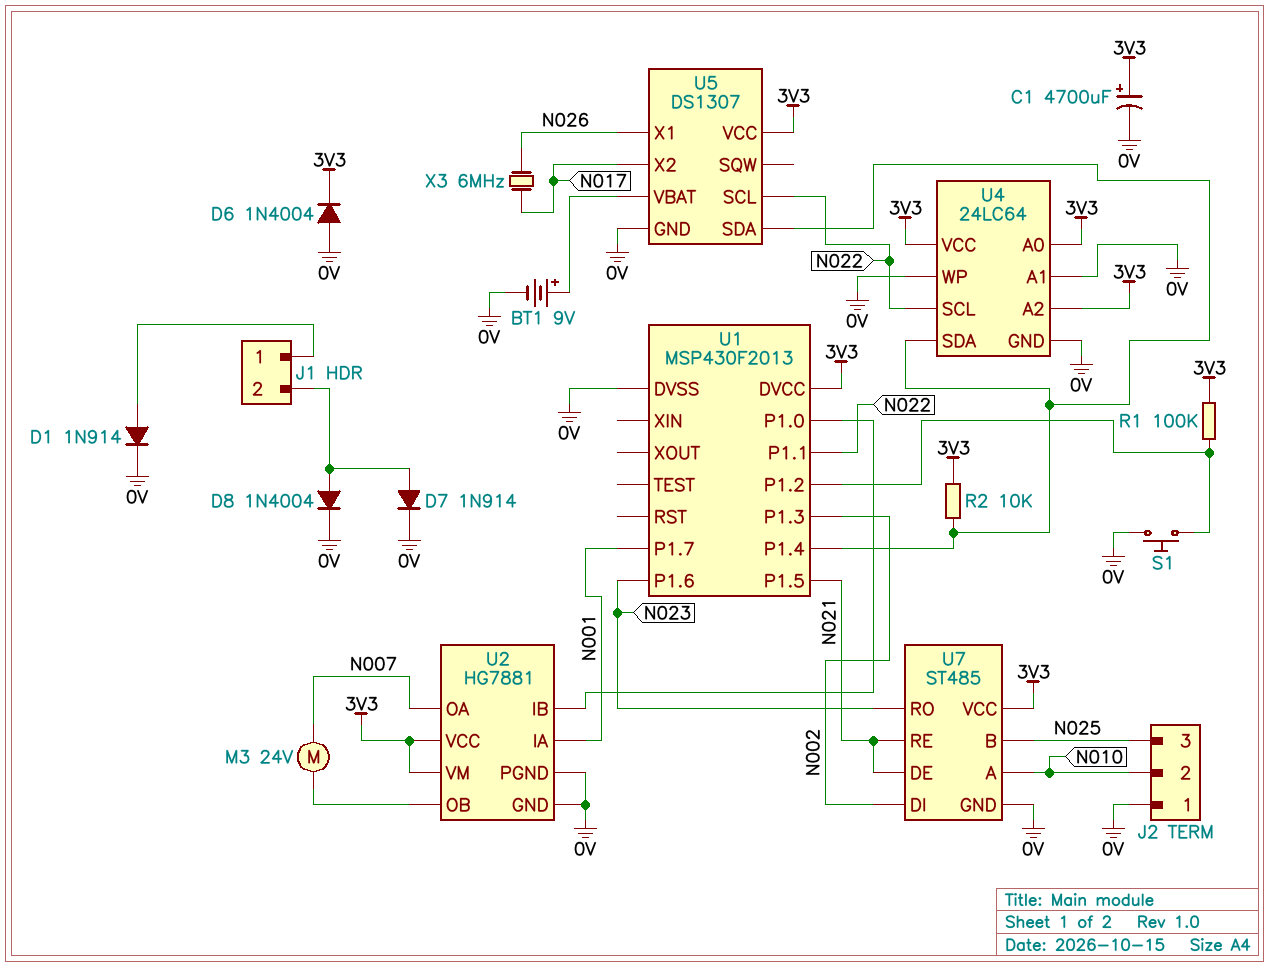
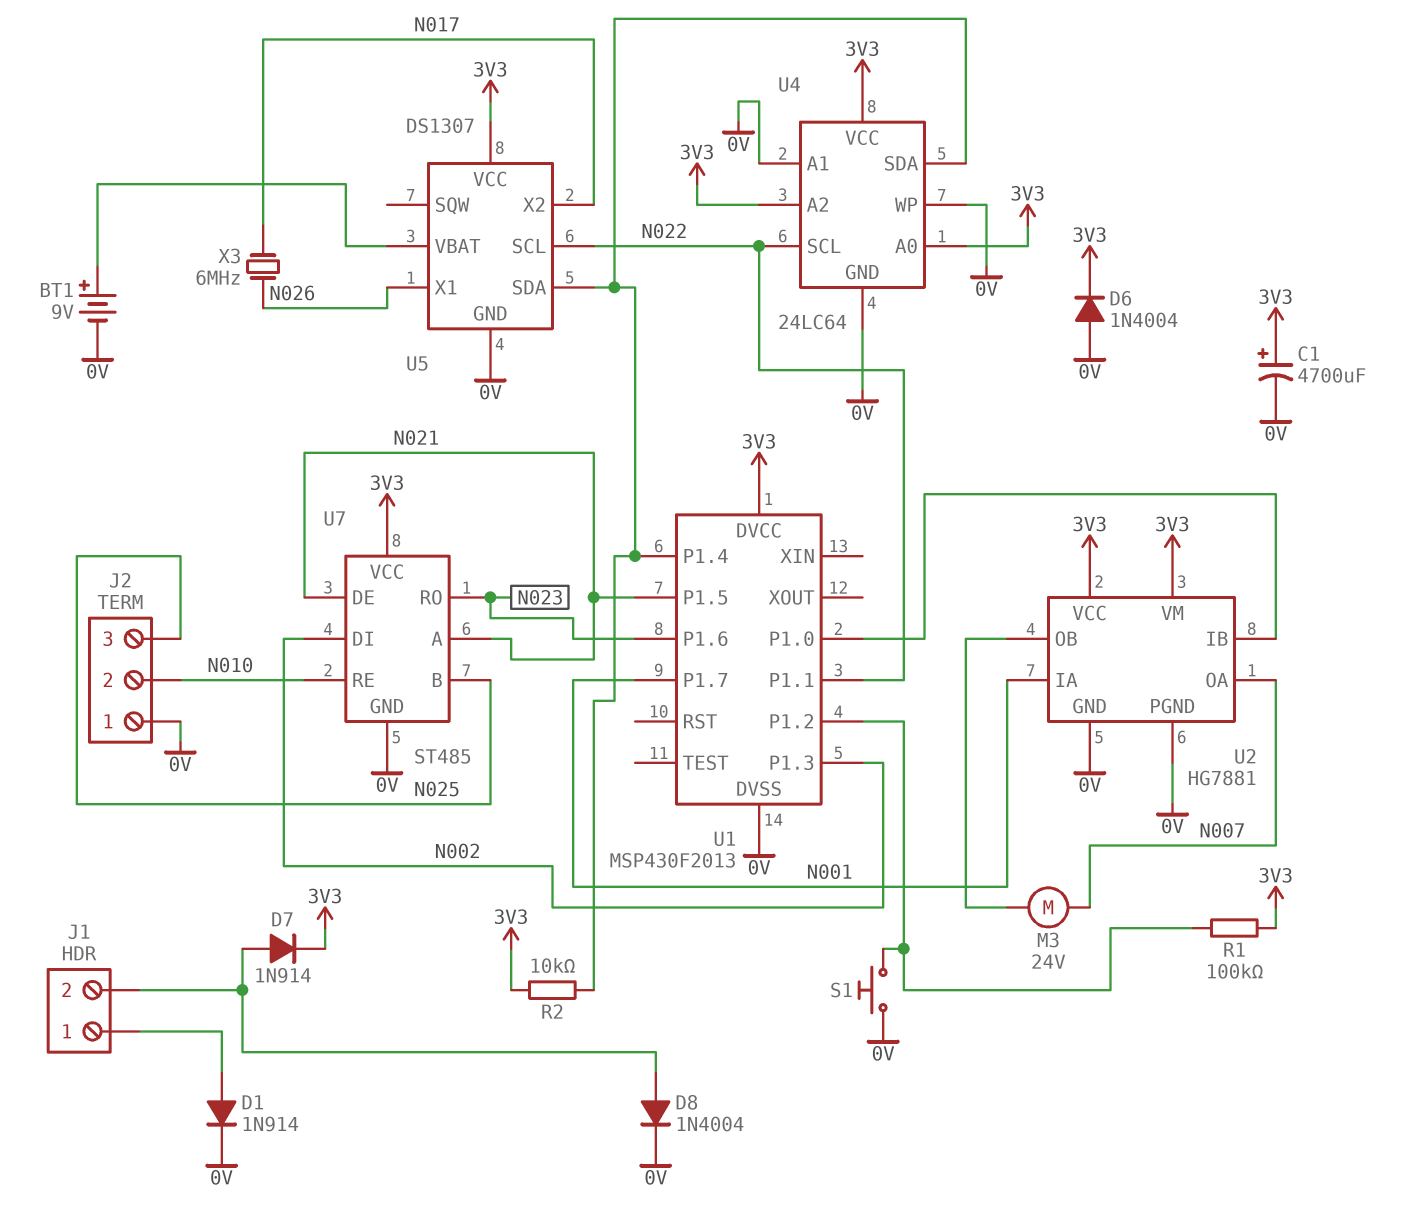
D7: diode 1N914 (A J1/2, K 0V) -> diode 1N914 (A J1/2, K 3V3)
U7 pin A: N010 -> N021
U7 pin RE: N021 -> N010

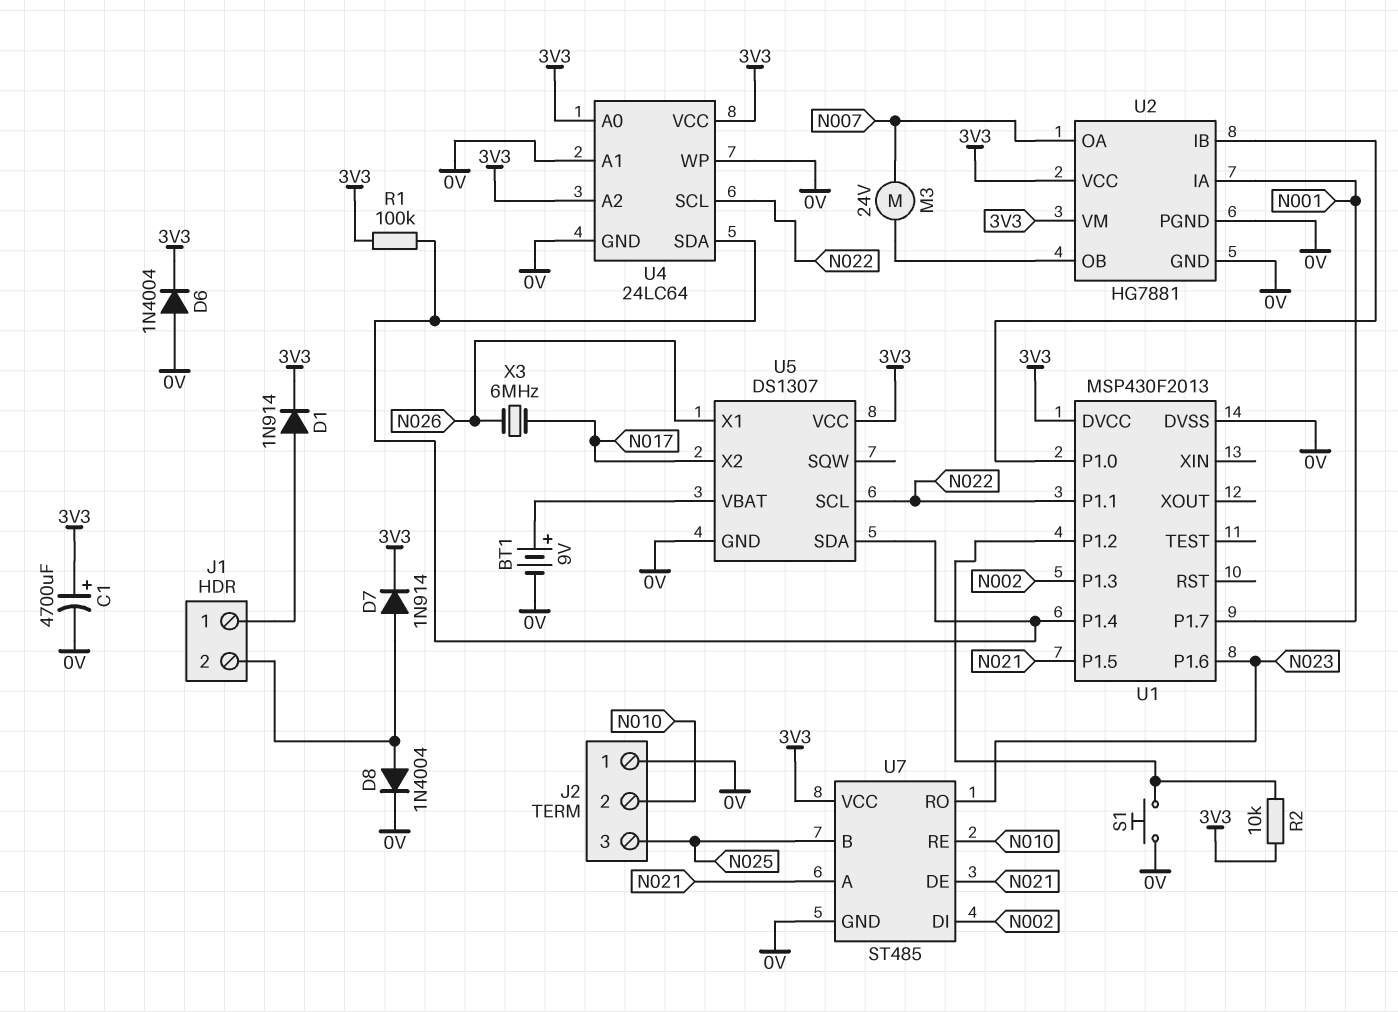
D1: diode 1N914 (A J1/1, K 0V) -> diode 1N914 (A J1/1, K 3V3)
R1: 100k (3V3, U1/P1.2) -> 100k (3V3, U1/P1.4)
R2: 10k (3V3, U1/P1.4) -> 10k (3V3, U1/P1.2)

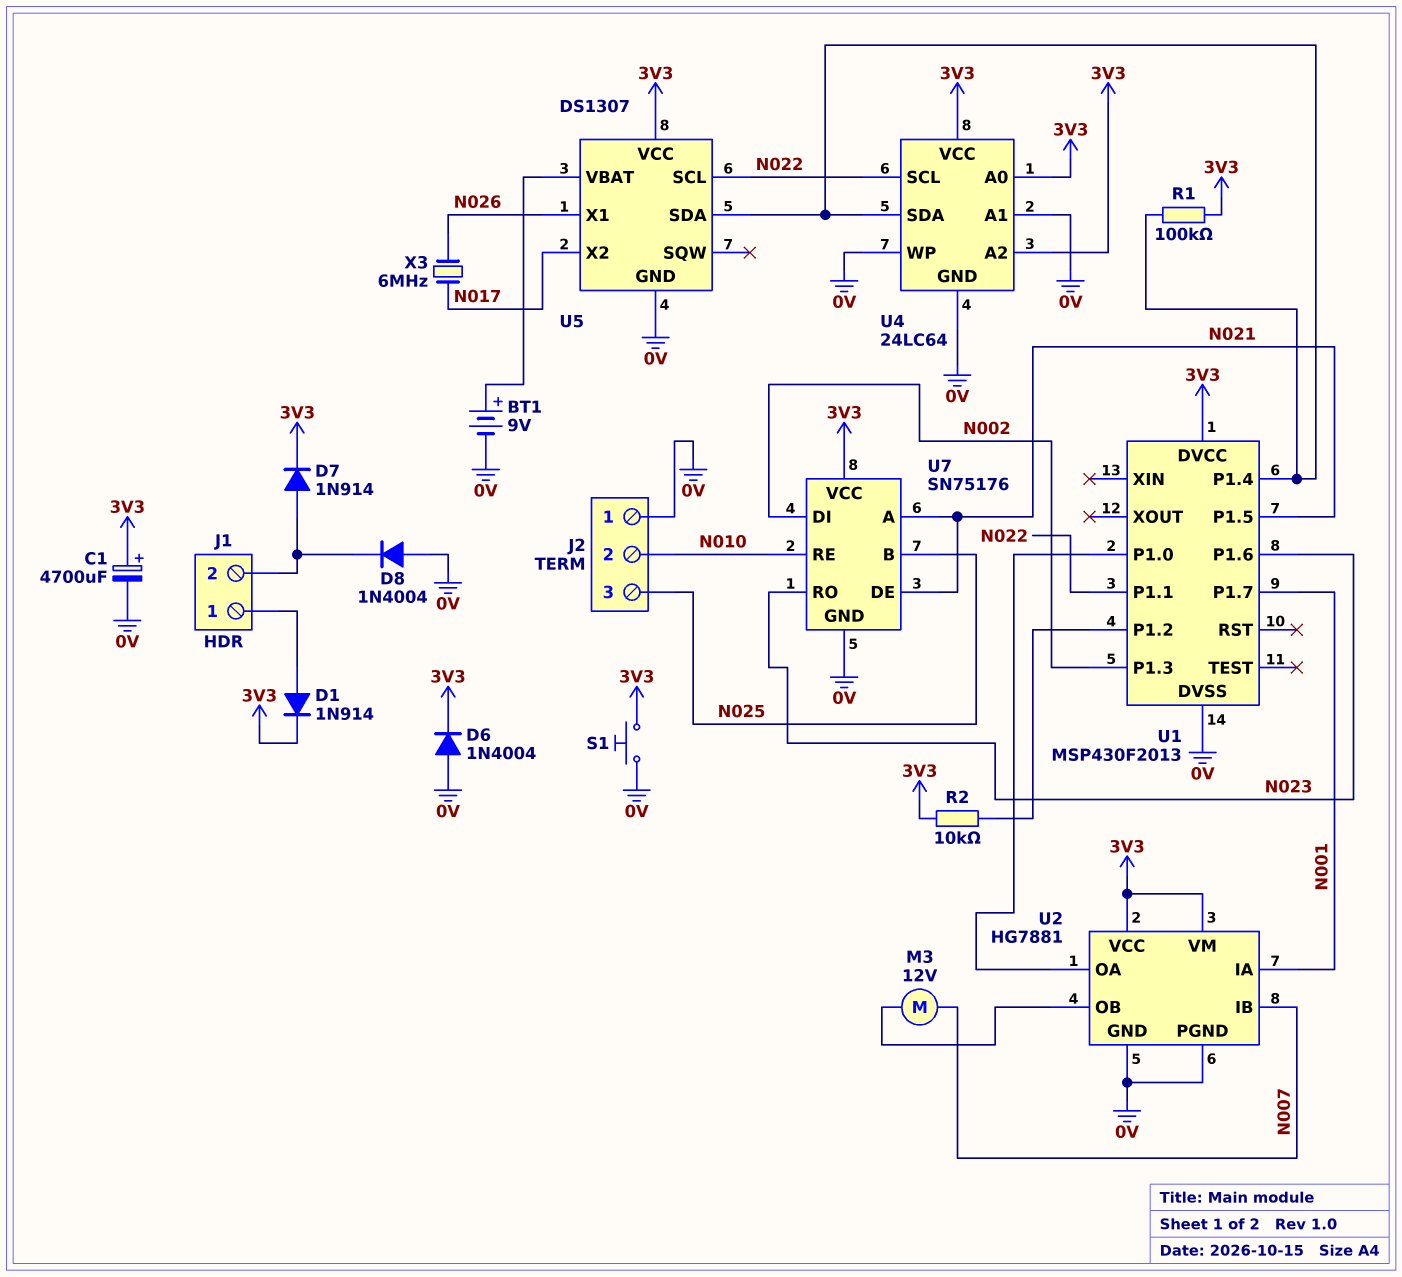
D8: diode 1N4004 (A J1/2, K 0V) -> diode 1N4004 (A 0V, K J1/2)
M3: motor 24V (N007, U2/OB) -> motor 12V (N007, U2/OB)
S1: button (0V, U1/P1.2) -> button (0V, 3V3)
U2 pin IB: U1/P1.0 -> N007
U2 pin OA: N007 -> U1/P1.0
U7: ST485 -> SN75176

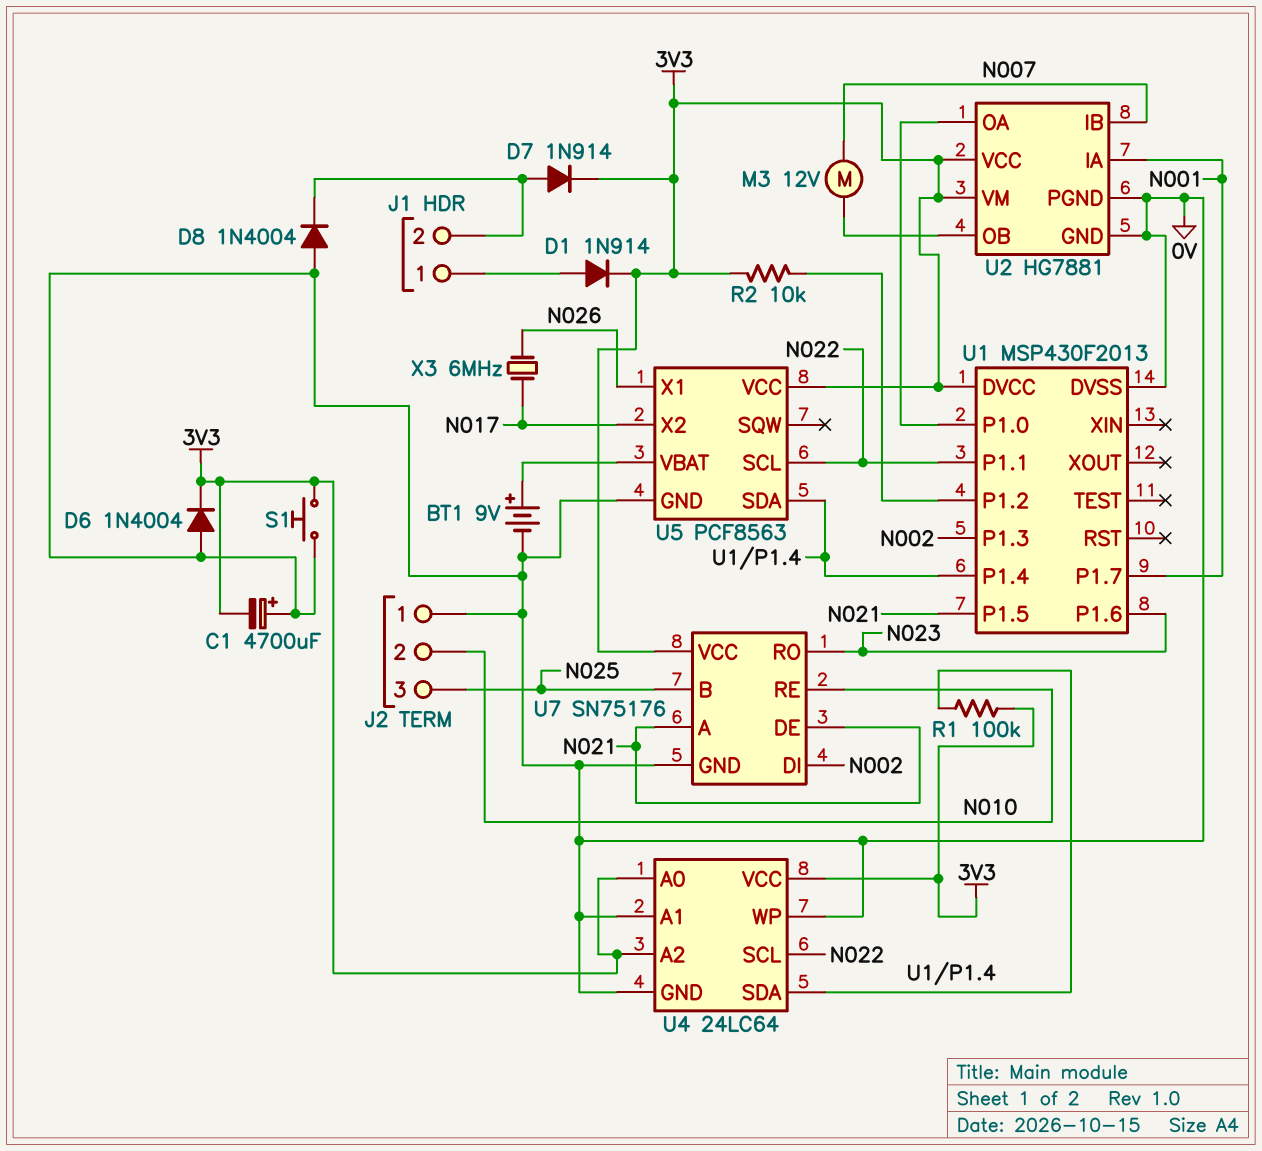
C1: 4700uF (plus 3V3, minus 0V) -> 4700uF (plus 0V, minus 3V3)
U5: DS1307 -> PCF8563

